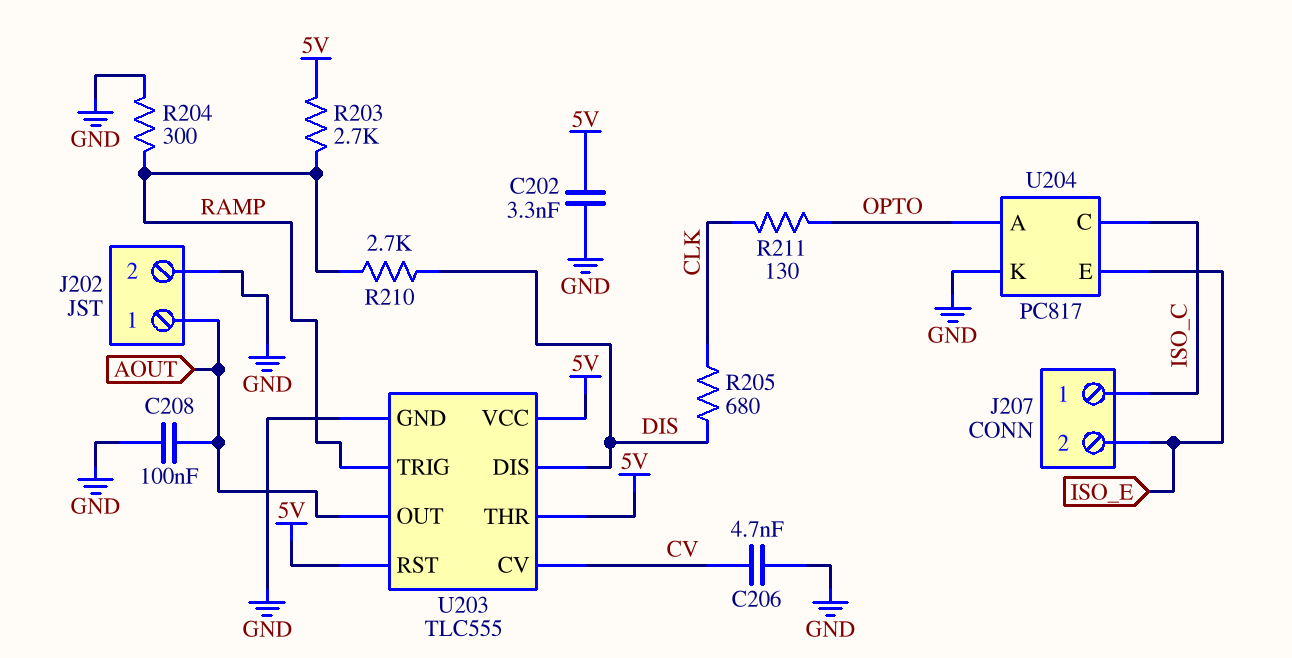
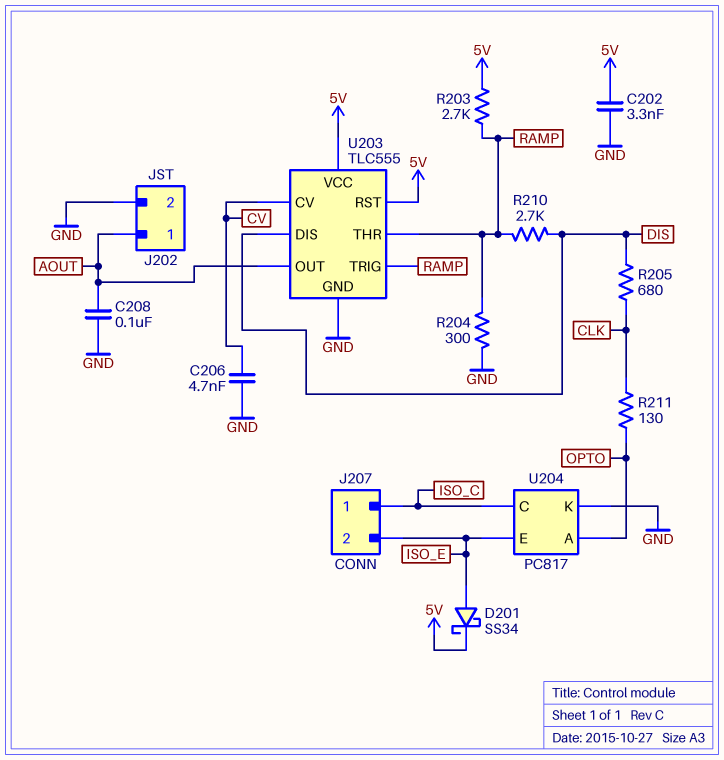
D201: none -> schottky SS34 (A ISO_E, K 5V)
U203 pin THR: 5V -> RAMP

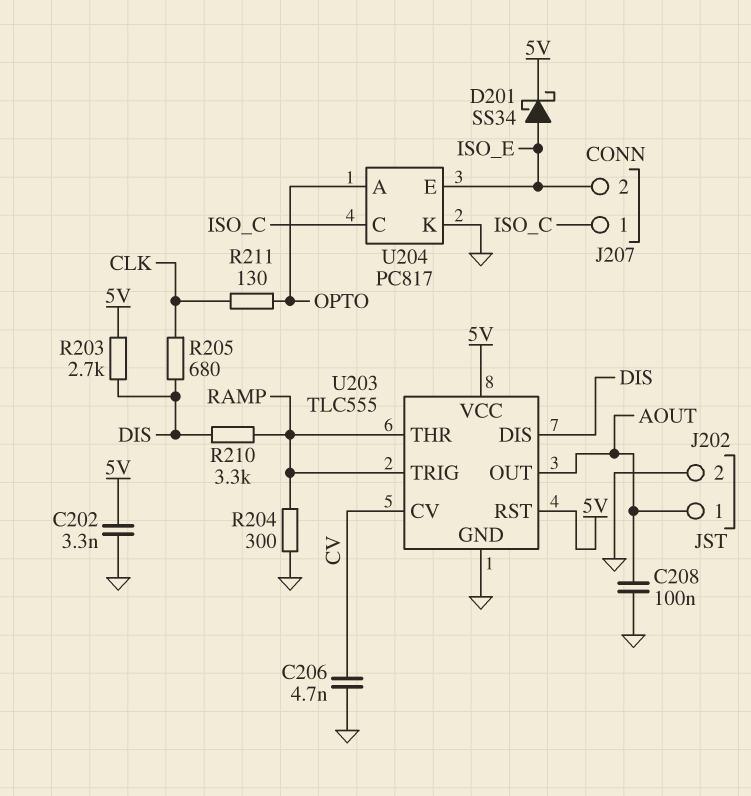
R203: 2.7k (5V, RAMP) -> 2.7k (5V, DIS)
R210: 2.7k (DIS, RAMP) -> 3.3k (DIS, RAMP)

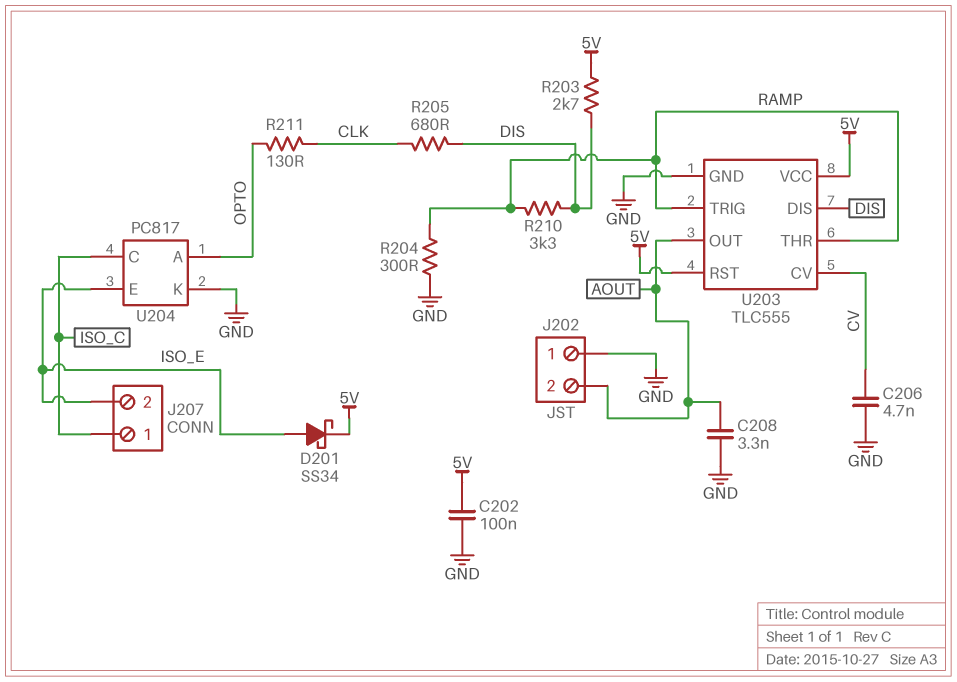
C202: 3.3nF (5V, GND) -> 100nF (5V, GND)
C208: 100nF (AOUT, GND) -> 3.3nF (AOUT, GND)
J202 pin 1: AOUT -> GND
J202 pin 2: GND -> AOUT

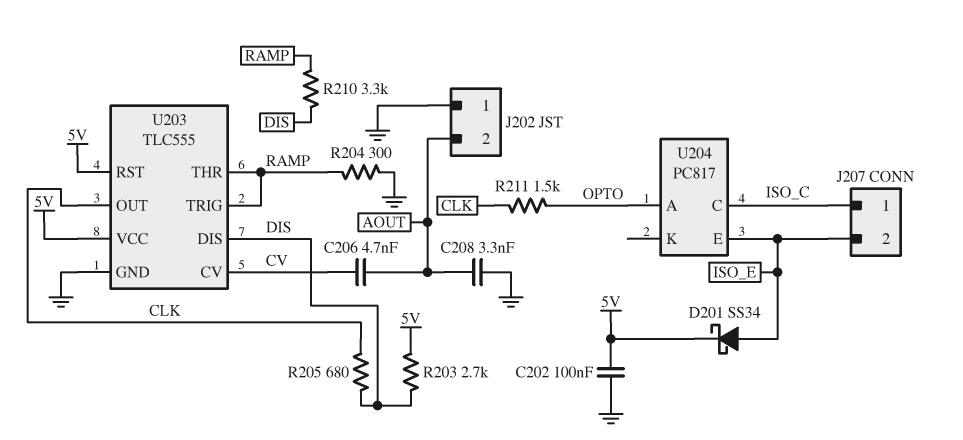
C206: 4.7nF (CV, GND) -> 4.7nF (AOUT, CV)
R211: 130 (CLK, OPTO) -> 1.5k (CLK, OPTO)
U203 pin OUT: AOUT -> CLK
U204 pin K: GND -> none

